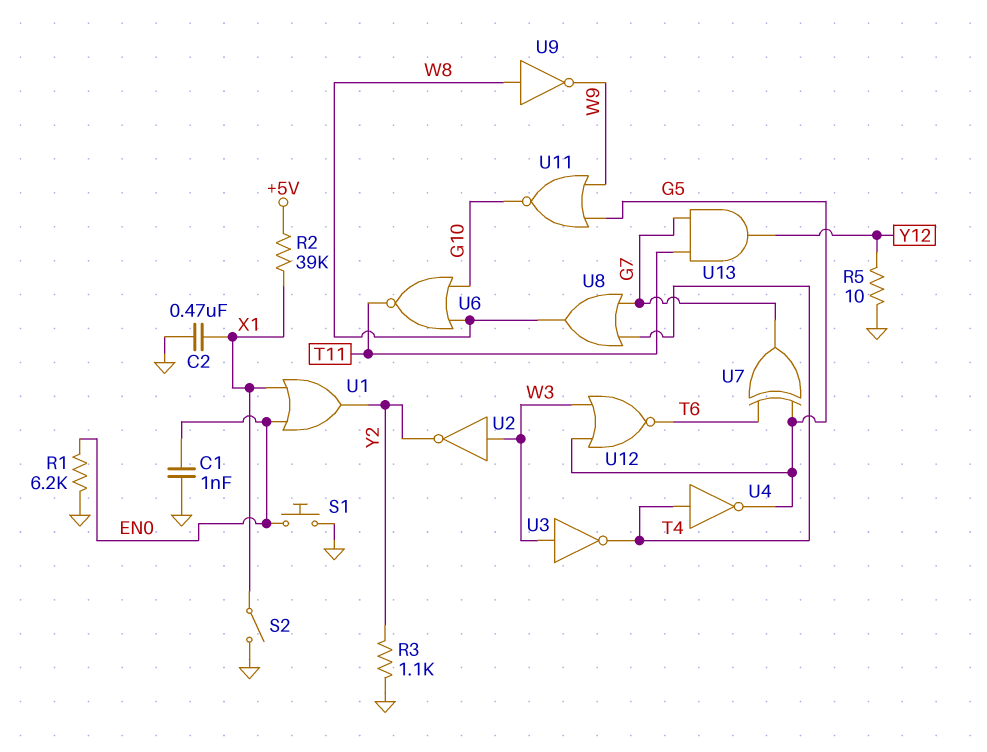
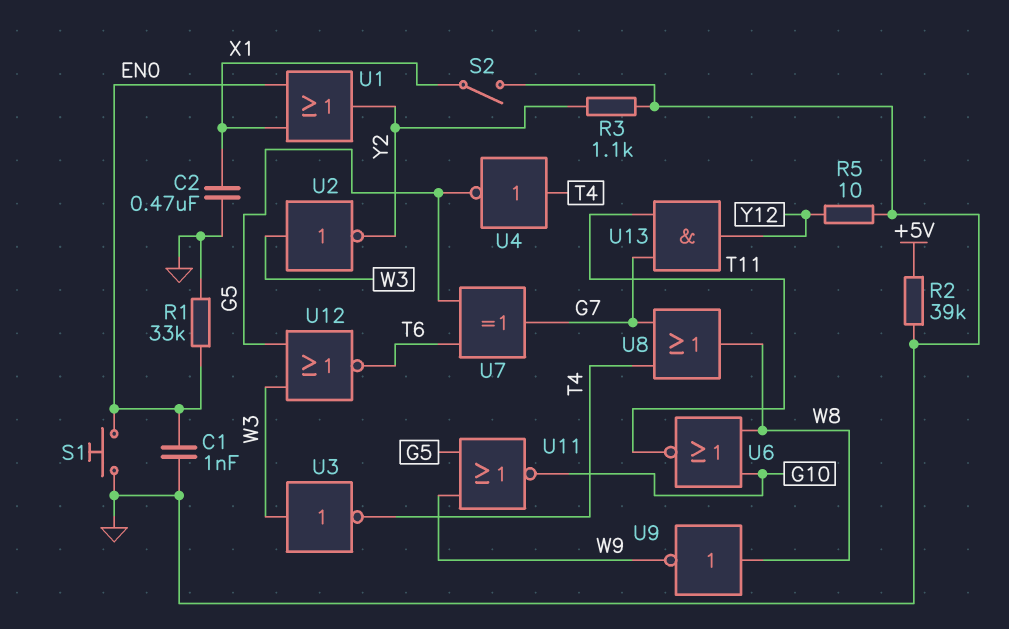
R1: 6.2k (EN0, GND) -> 33k (EN0, GND)
R2: 39k (+5V, X1) -> 39k (+5V, GND)

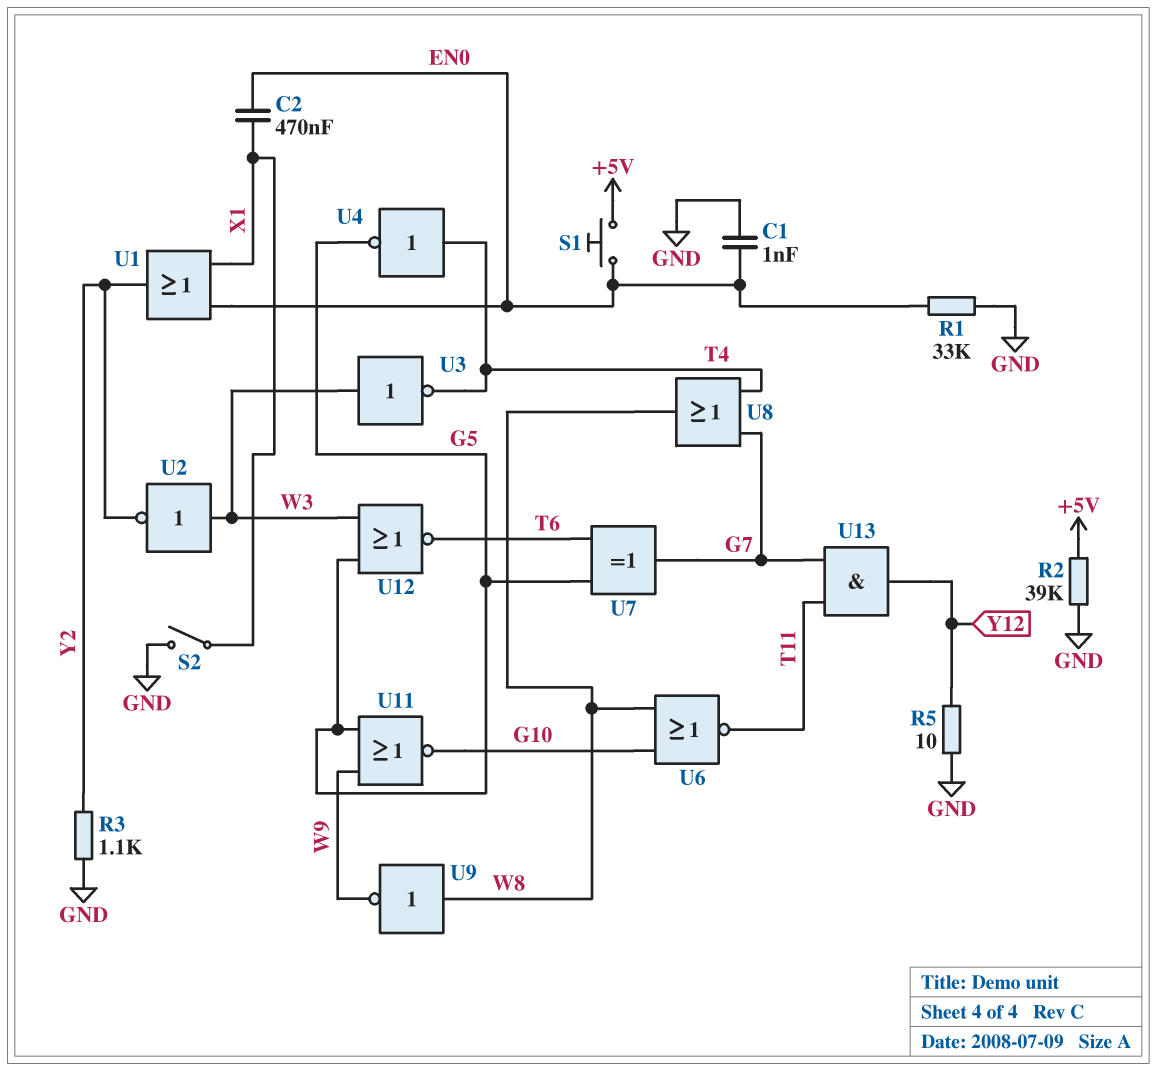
C2: 470nF (GND, X1) -> 470nF (EN0, X1)
S1: button (EN0, GND) -> button (+5V, EN0)

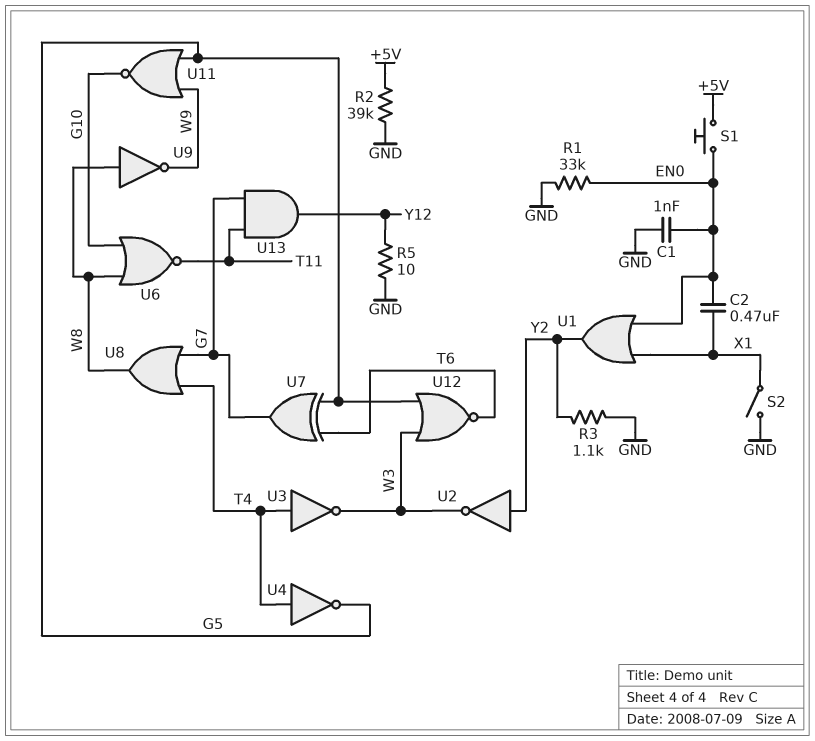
U2: NOT (in W3, out Y2) -> NOT (in Y2, out W3)
U3: NOT (in W3, out T4) -> NOT (in T4, out W3)

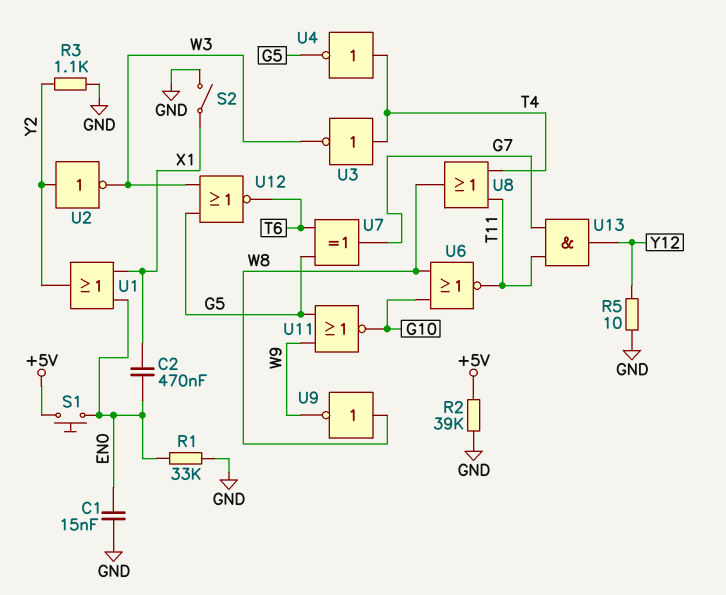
C1: 1nF (EN0, GND) -> 15nF (EN0, GND)
U8: OR (in G7, in T4, out W8) -> OR (in T4, in T11, out W8)

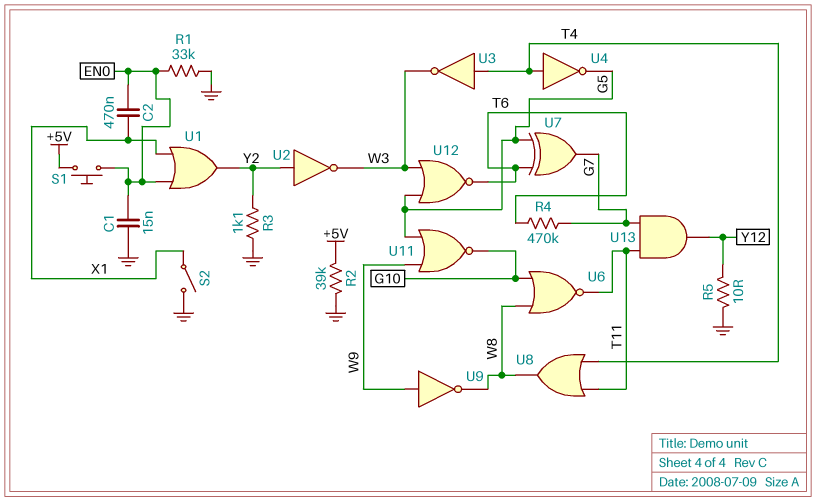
R4: none -> 470k (G7, T6)
U9: NOT (in W8, out W9) -> NOT (in W9, out W8)

